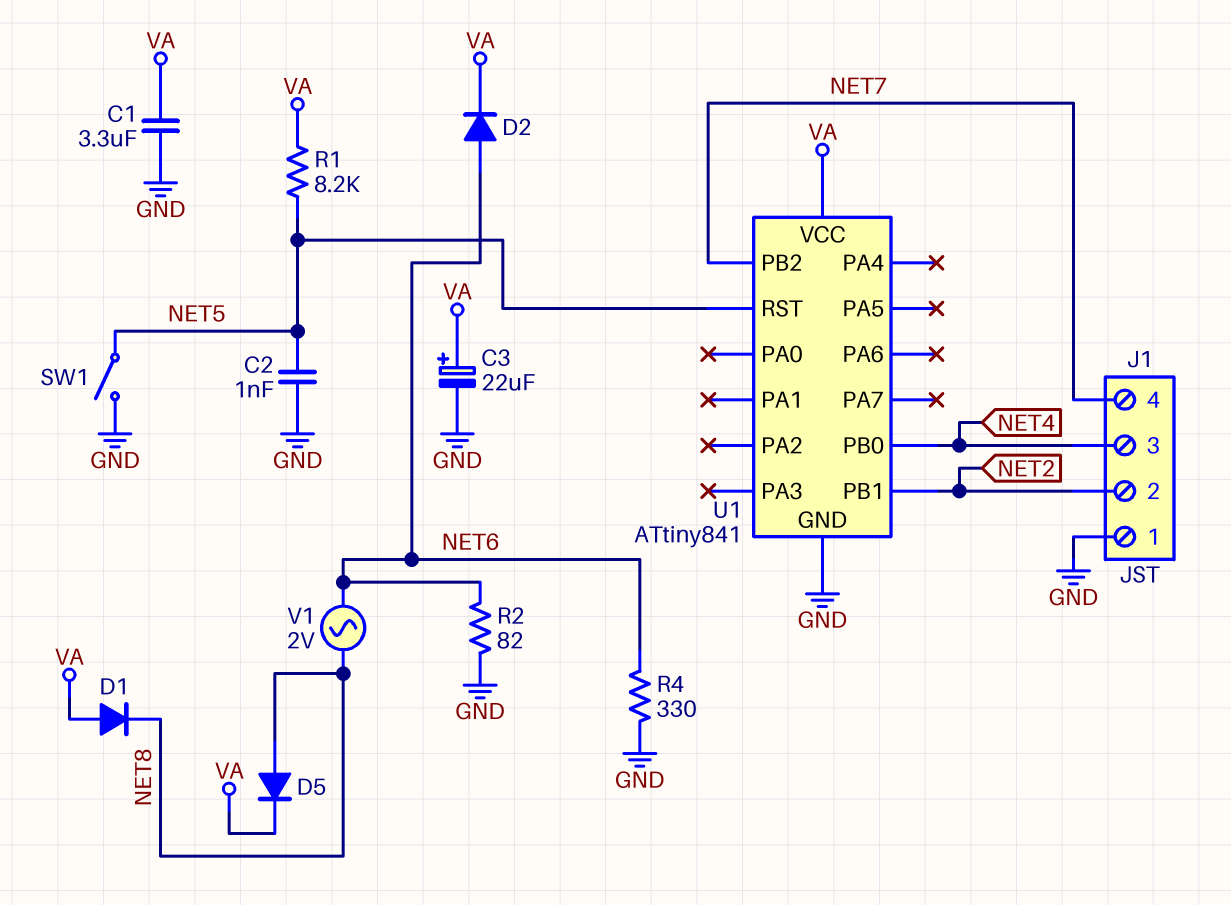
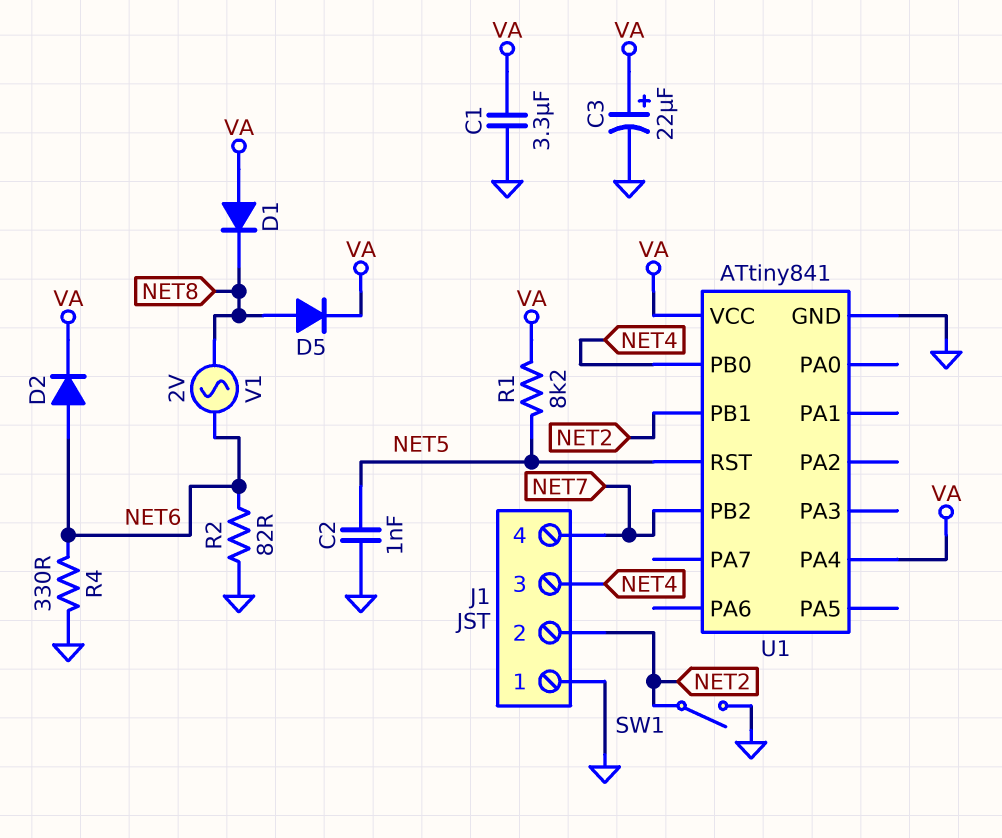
SW1: switch (GND, NET5) -> switch (GND, NET2)
U1 pin PA4: none -> VA

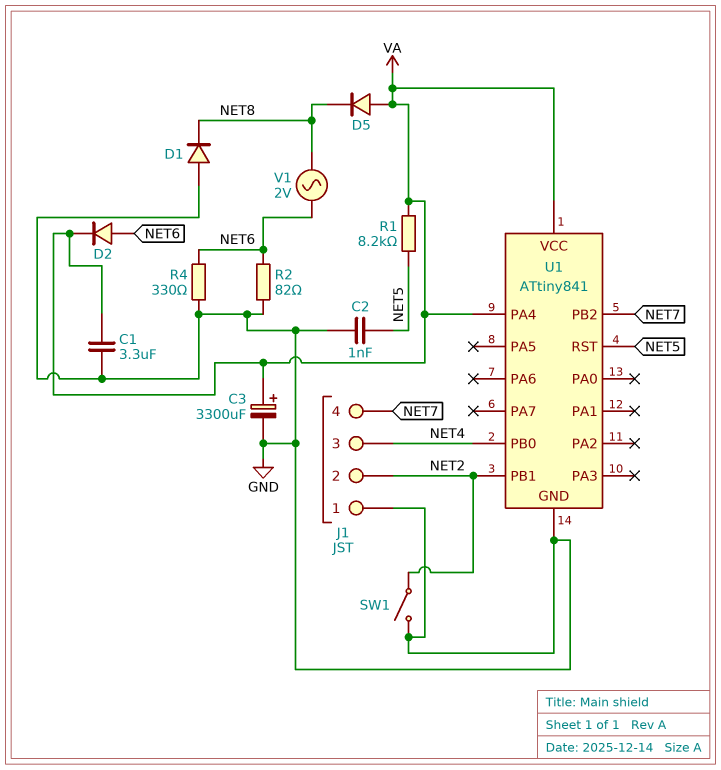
C3: 22uF (plus VA, minus GND) -> 3300uF (plus VA, minus GND)
D1: diode (A VA, K NET8) -> diode (A GND, K NET8)
D5: diode (A NET8, K VA) -> diode (A VA, K NET8)

